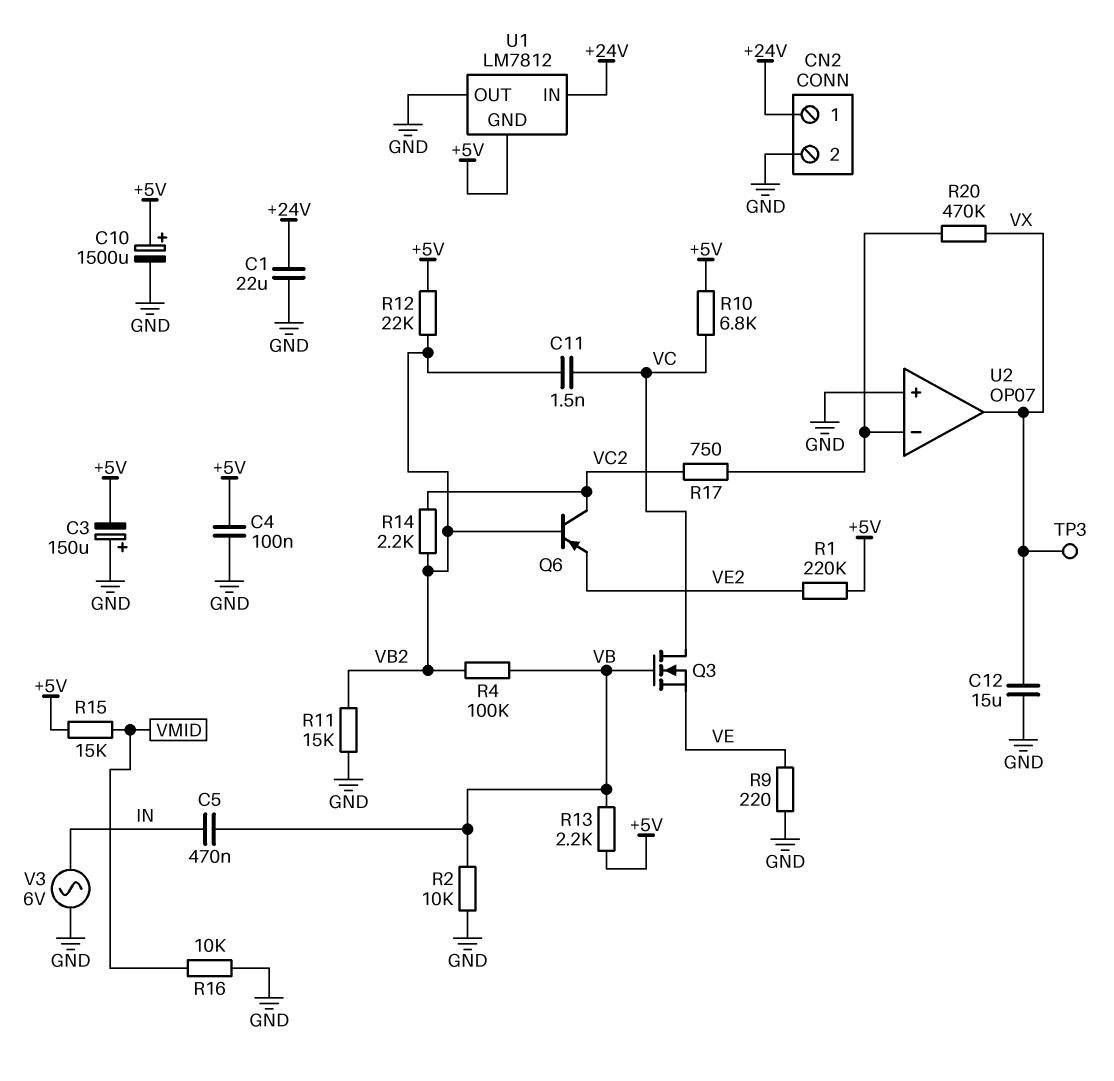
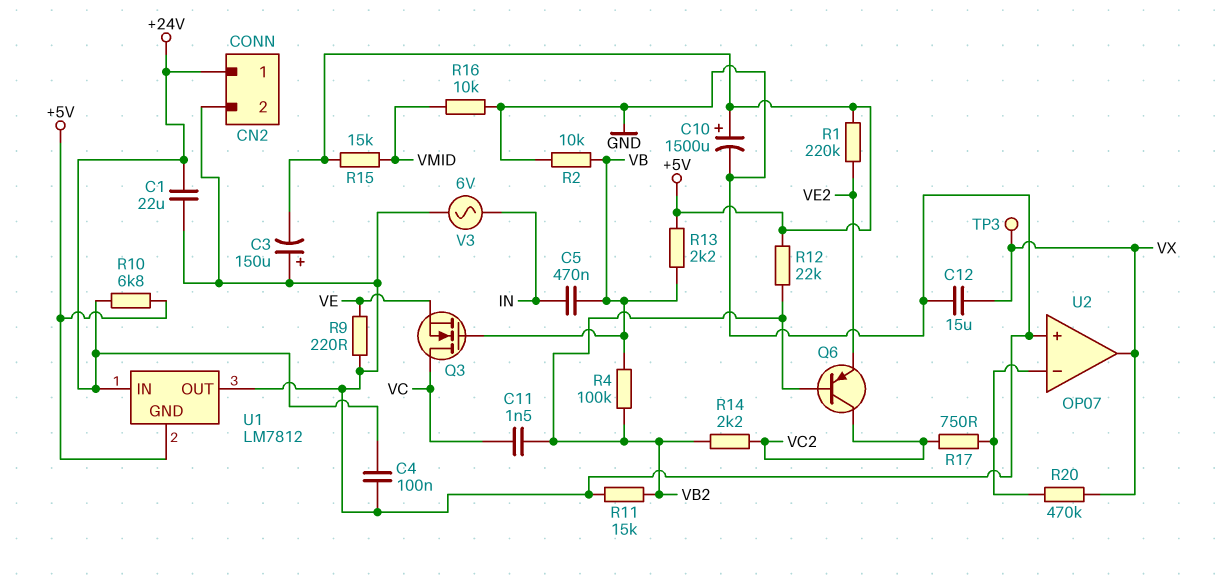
C4: 100nF (+5V, GND) -> 100nF (+24V, GND)
R10: 6.8k (+5V, VC) -> 6.8k (+5V, +24V)

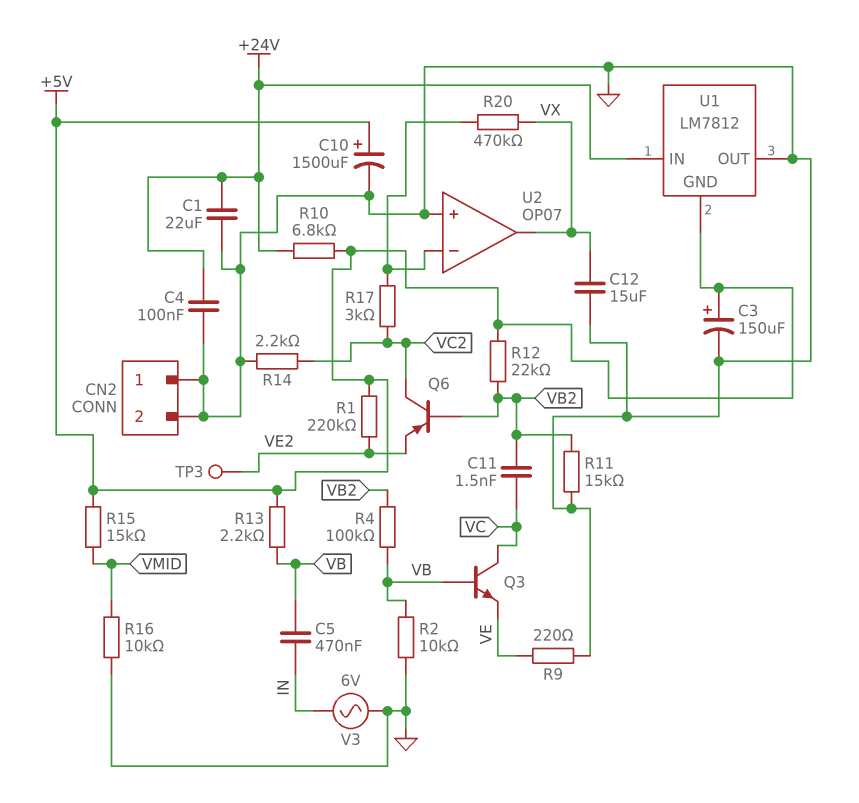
C3: 150uF (plus GND, minus +5V) -> 150uF (plus +5V, minus GND)
CN2 pin 1: +24V -> GND
Q3: NMOS (G VB, D VC, S VE) -> NPN (B VB, C VC, E VE)
R14: 2.2k (VB2, VC2) -> 2.2k (GND, VC2)
R17: 750 (U2/in-, VC2) -> 3k (U2/in-, VC2)
TP3: test point (VX) -> test point (VE2)

